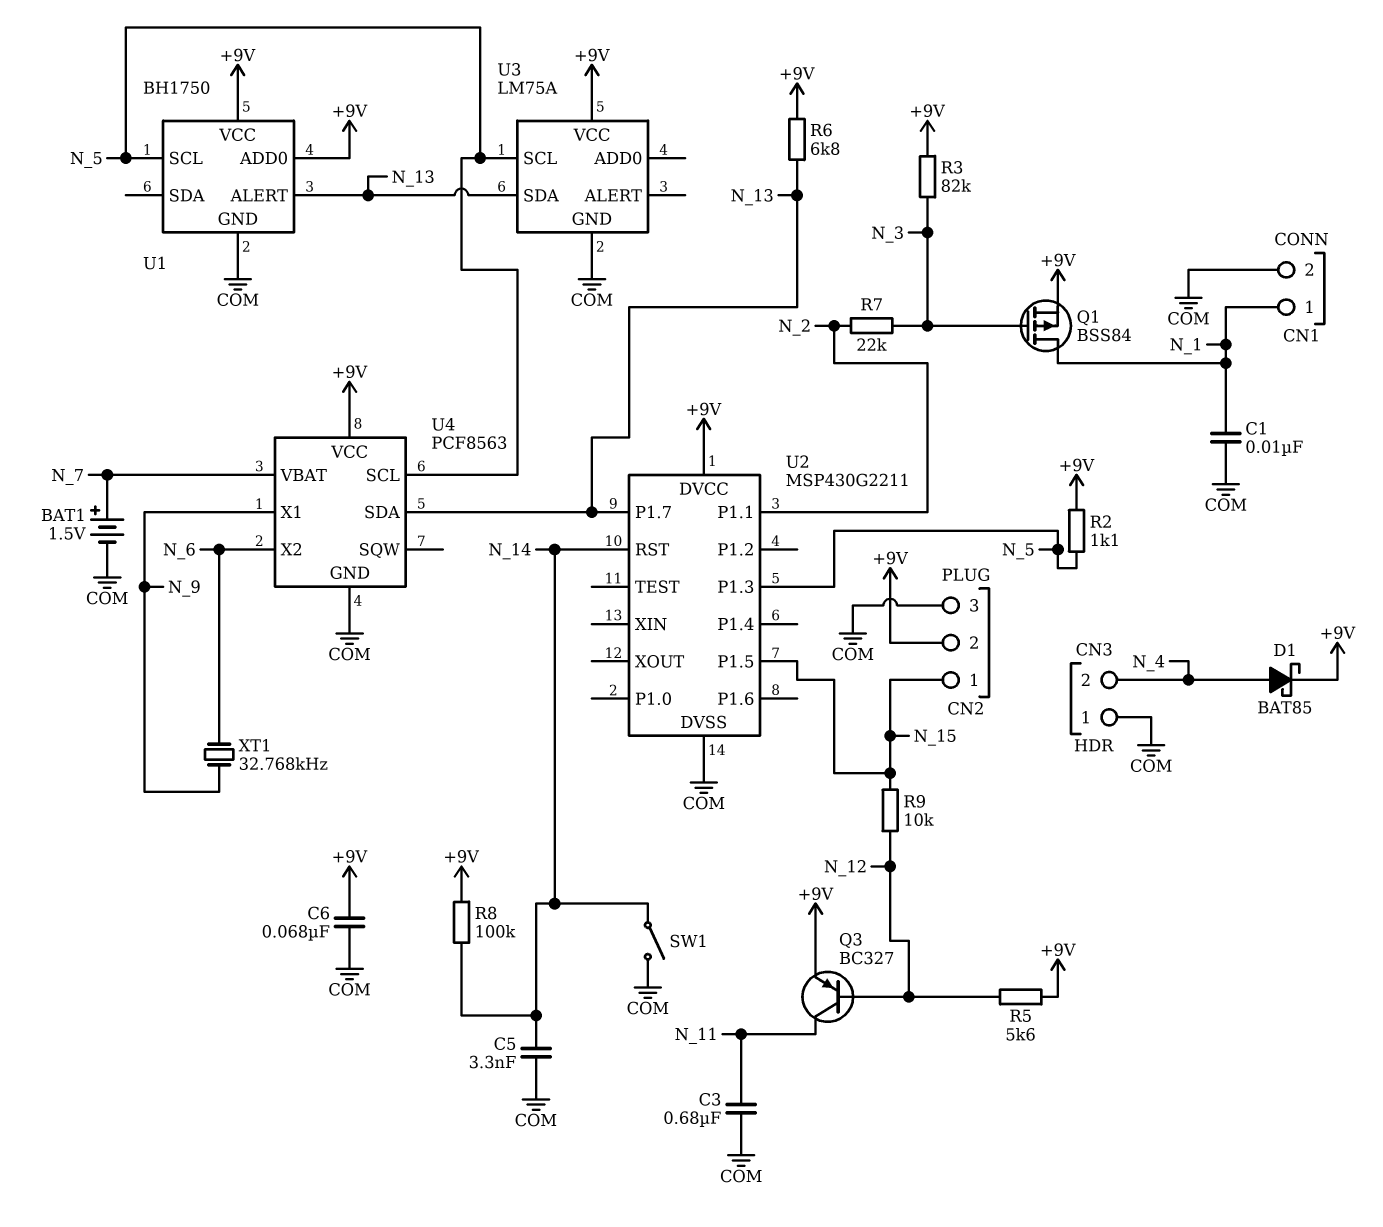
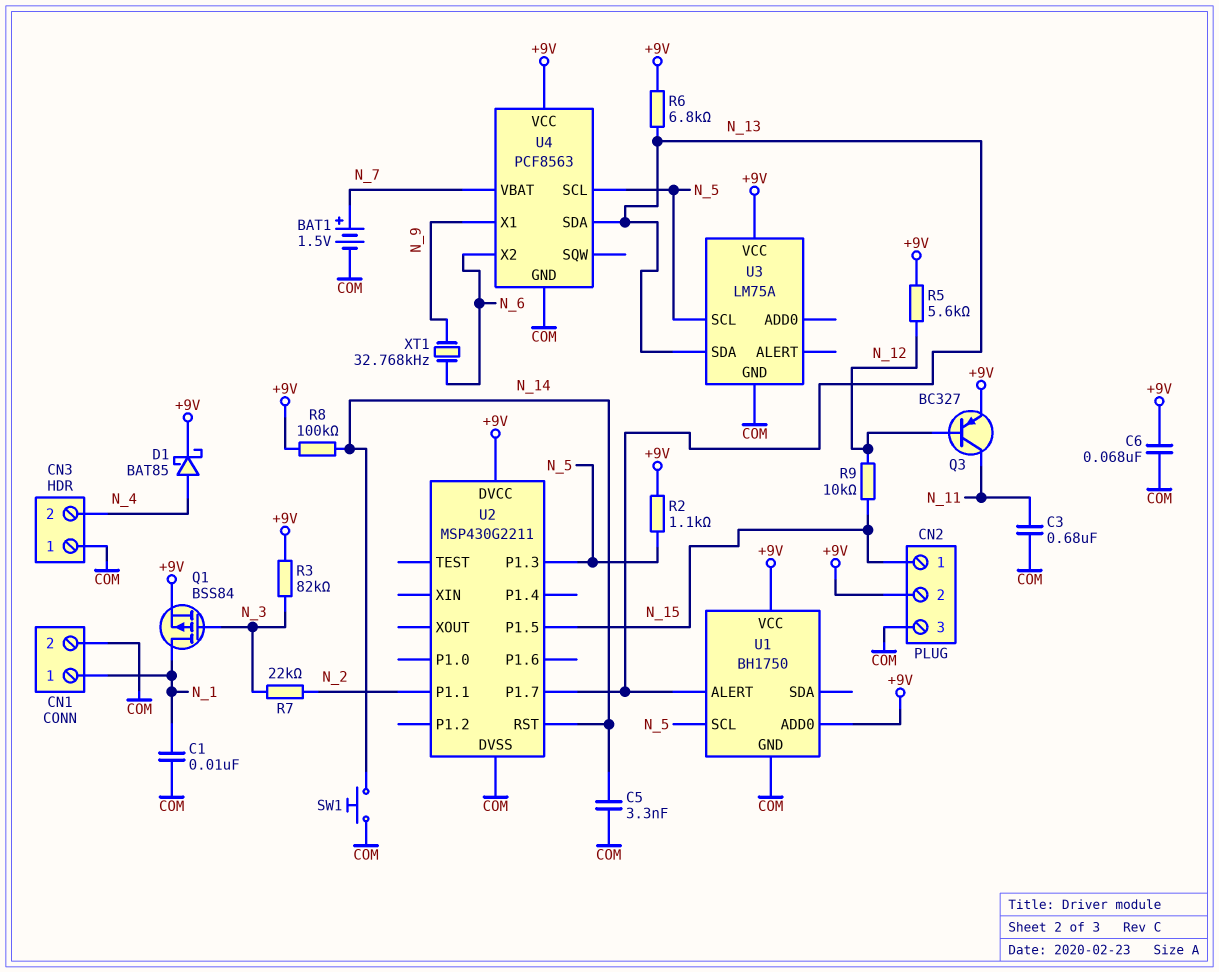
SW1: switch (COM, N_14) -> button (COM, N_14)

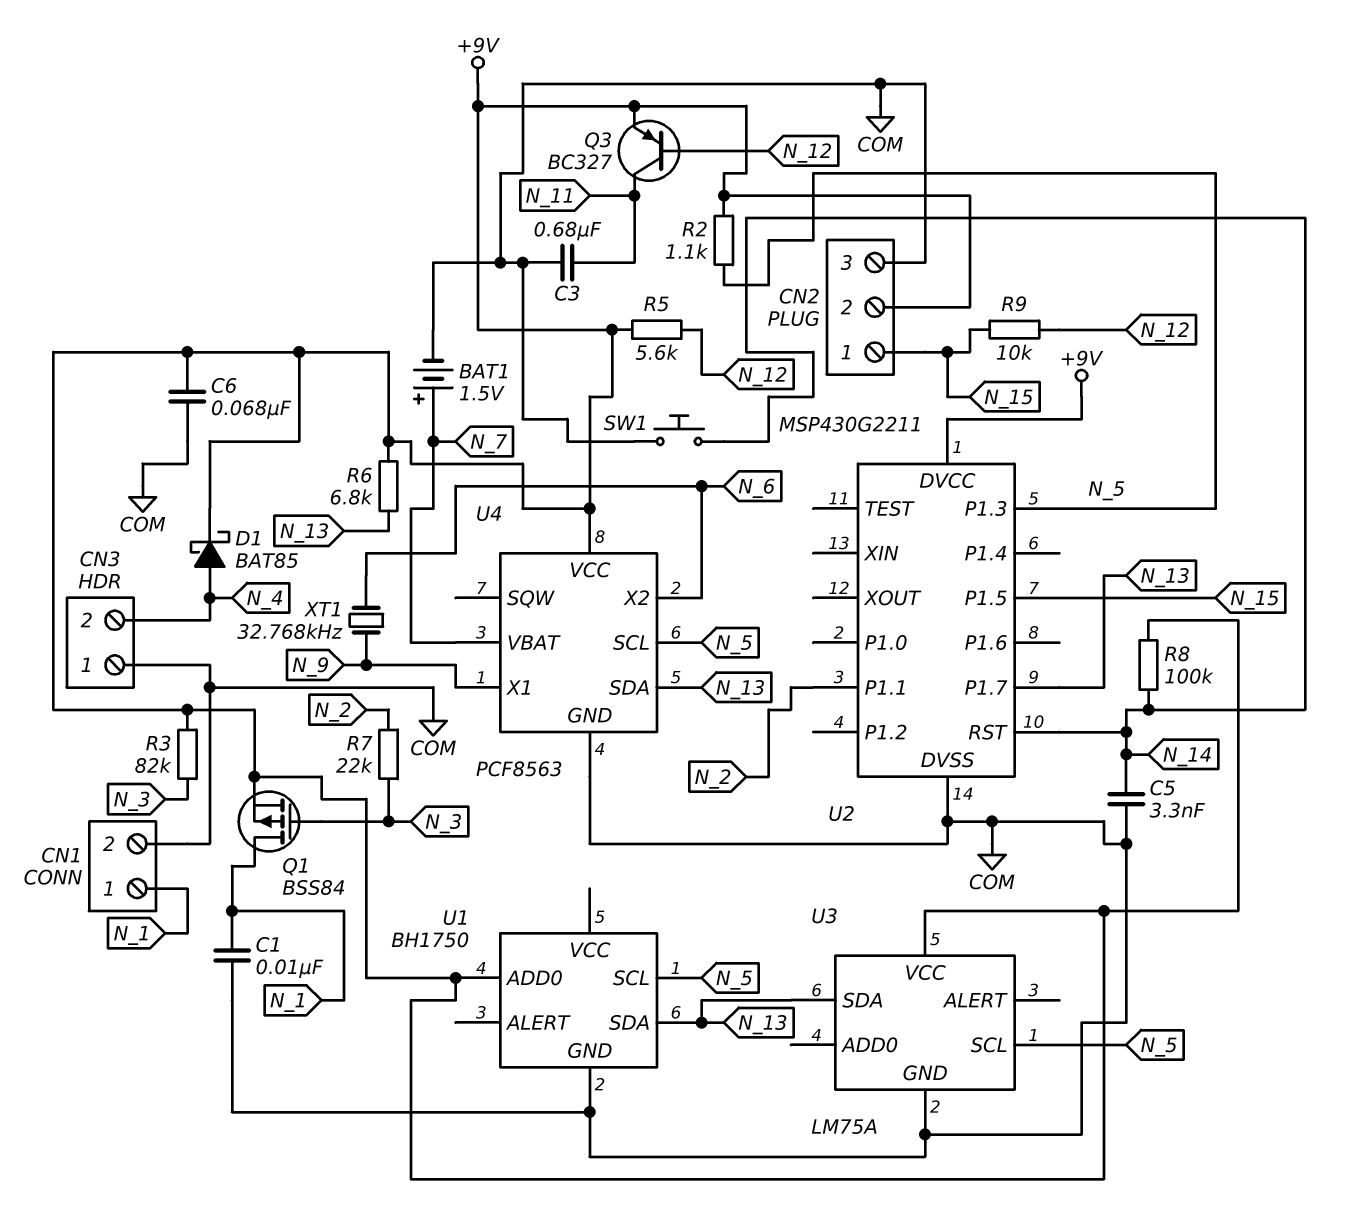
U1 pin ALERT: N_13 -> none
U1 pin SDA: none -> N_13
U1 pin VCC: +9V -> none

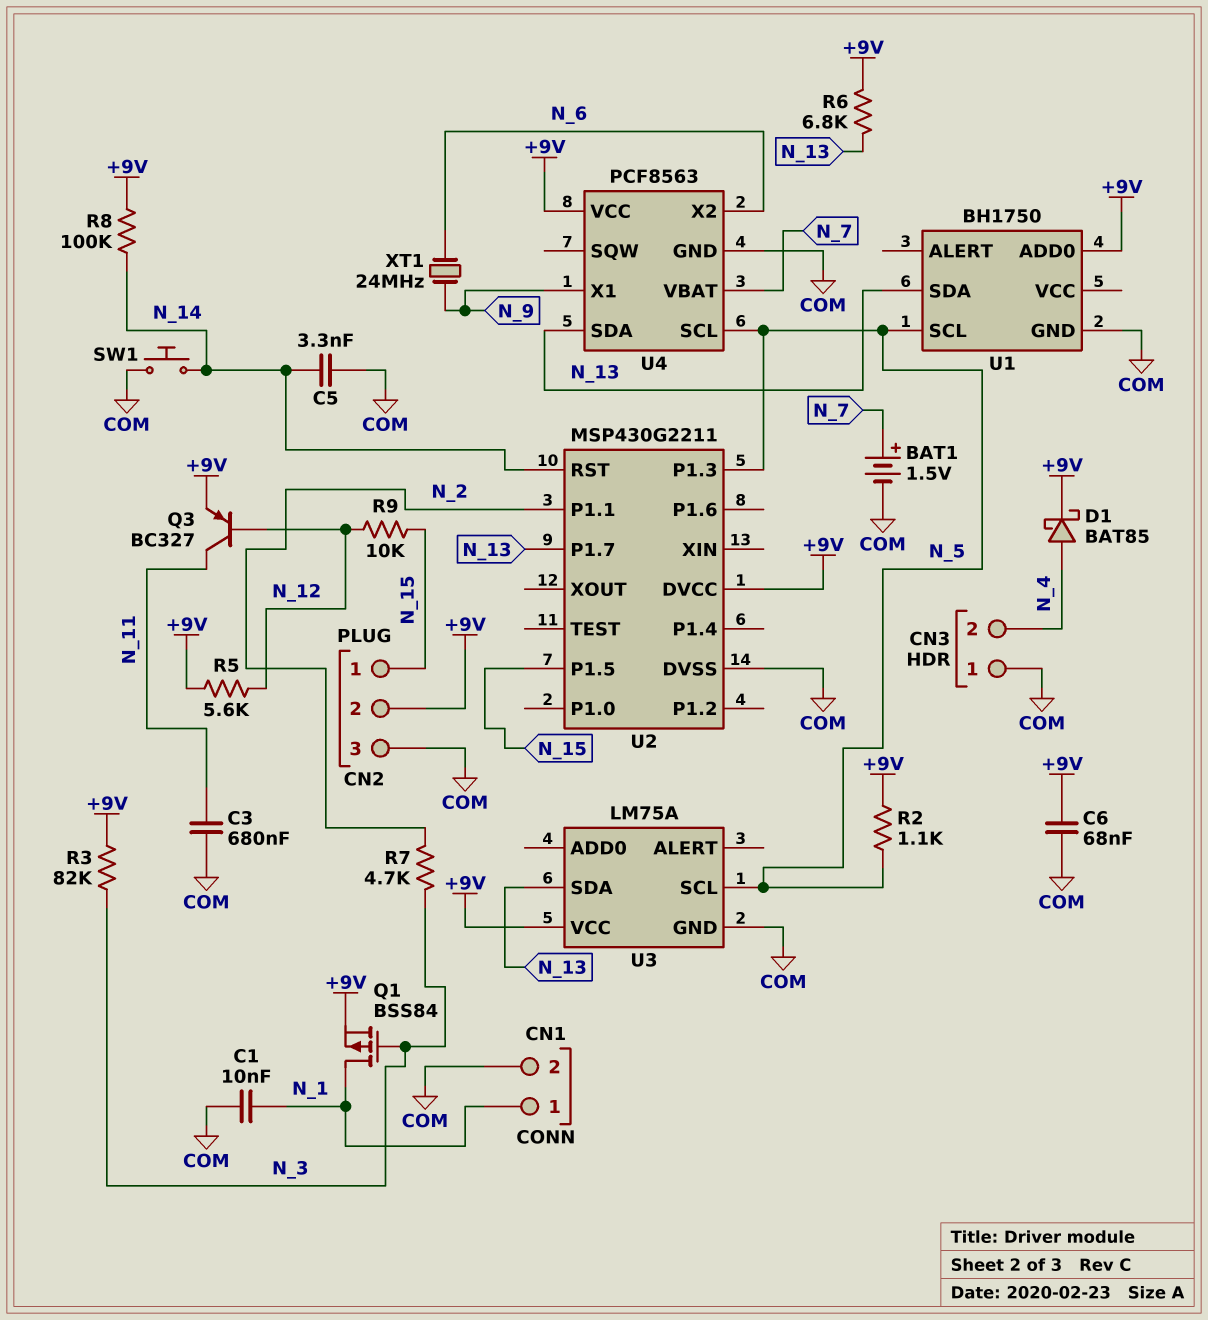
R7: 22k (N_2, N_3) -> 4.7k (N_2, N_3)
XT1: 32.768kHz (N_6, N_9) -> 24MHz (N_6, N_9)

